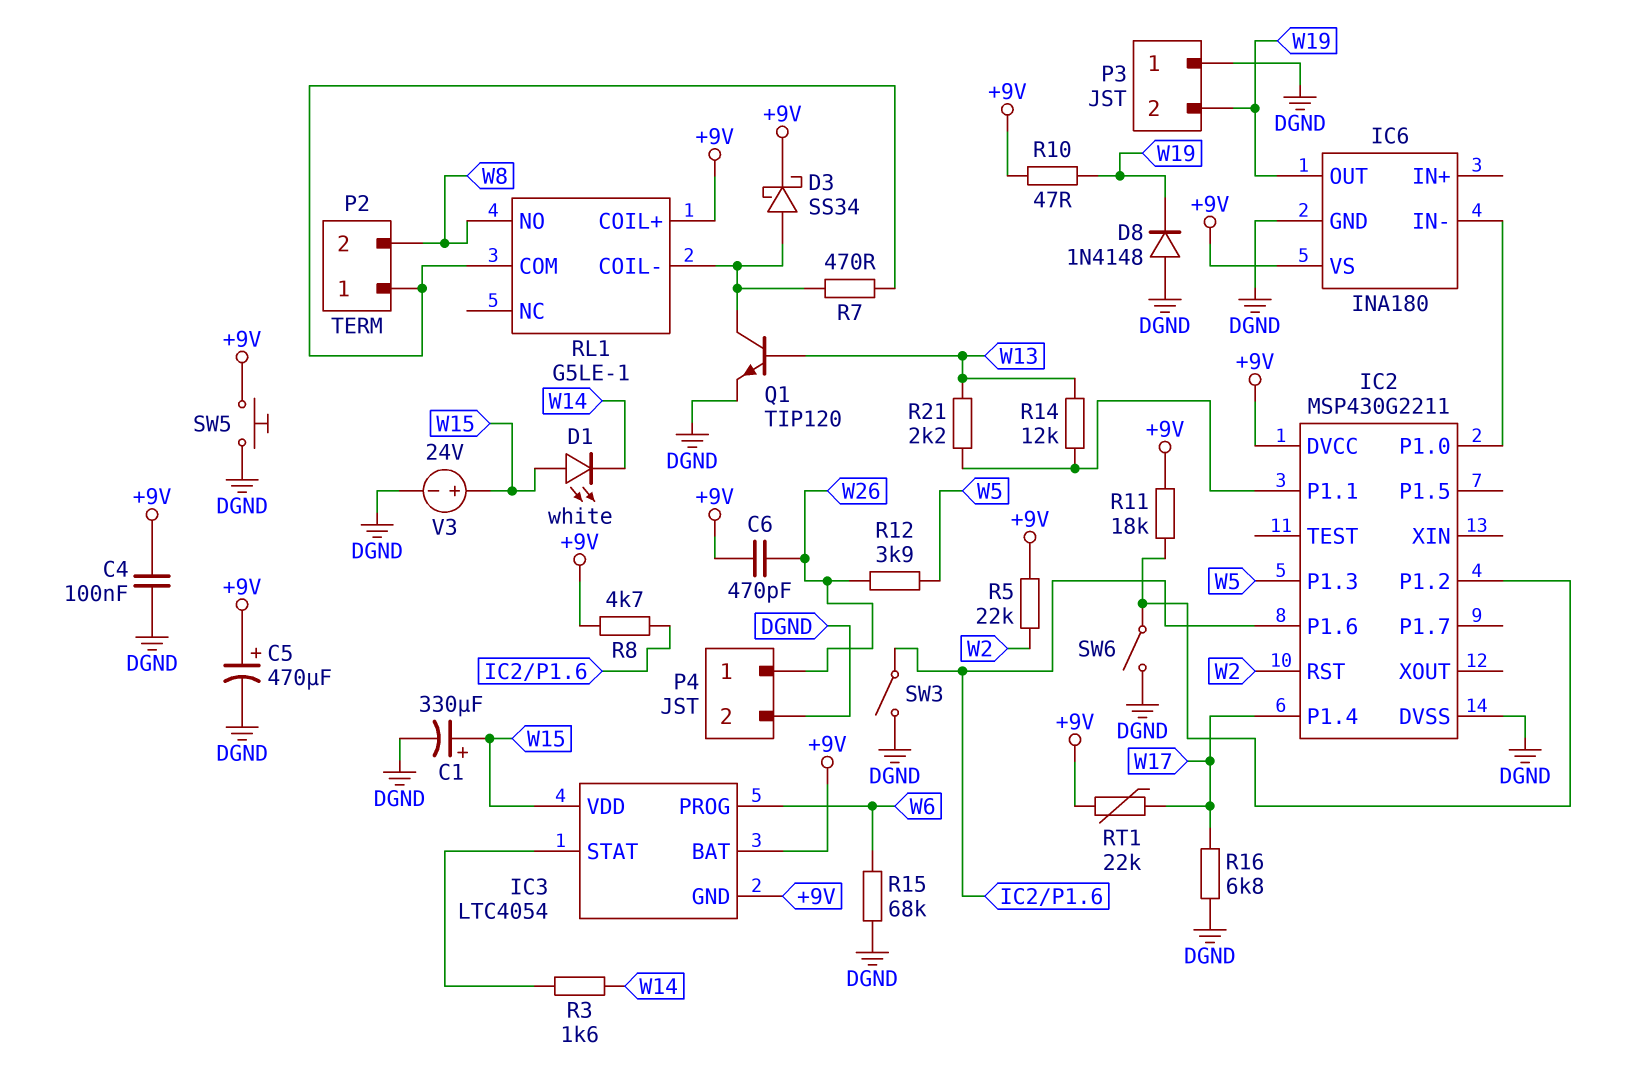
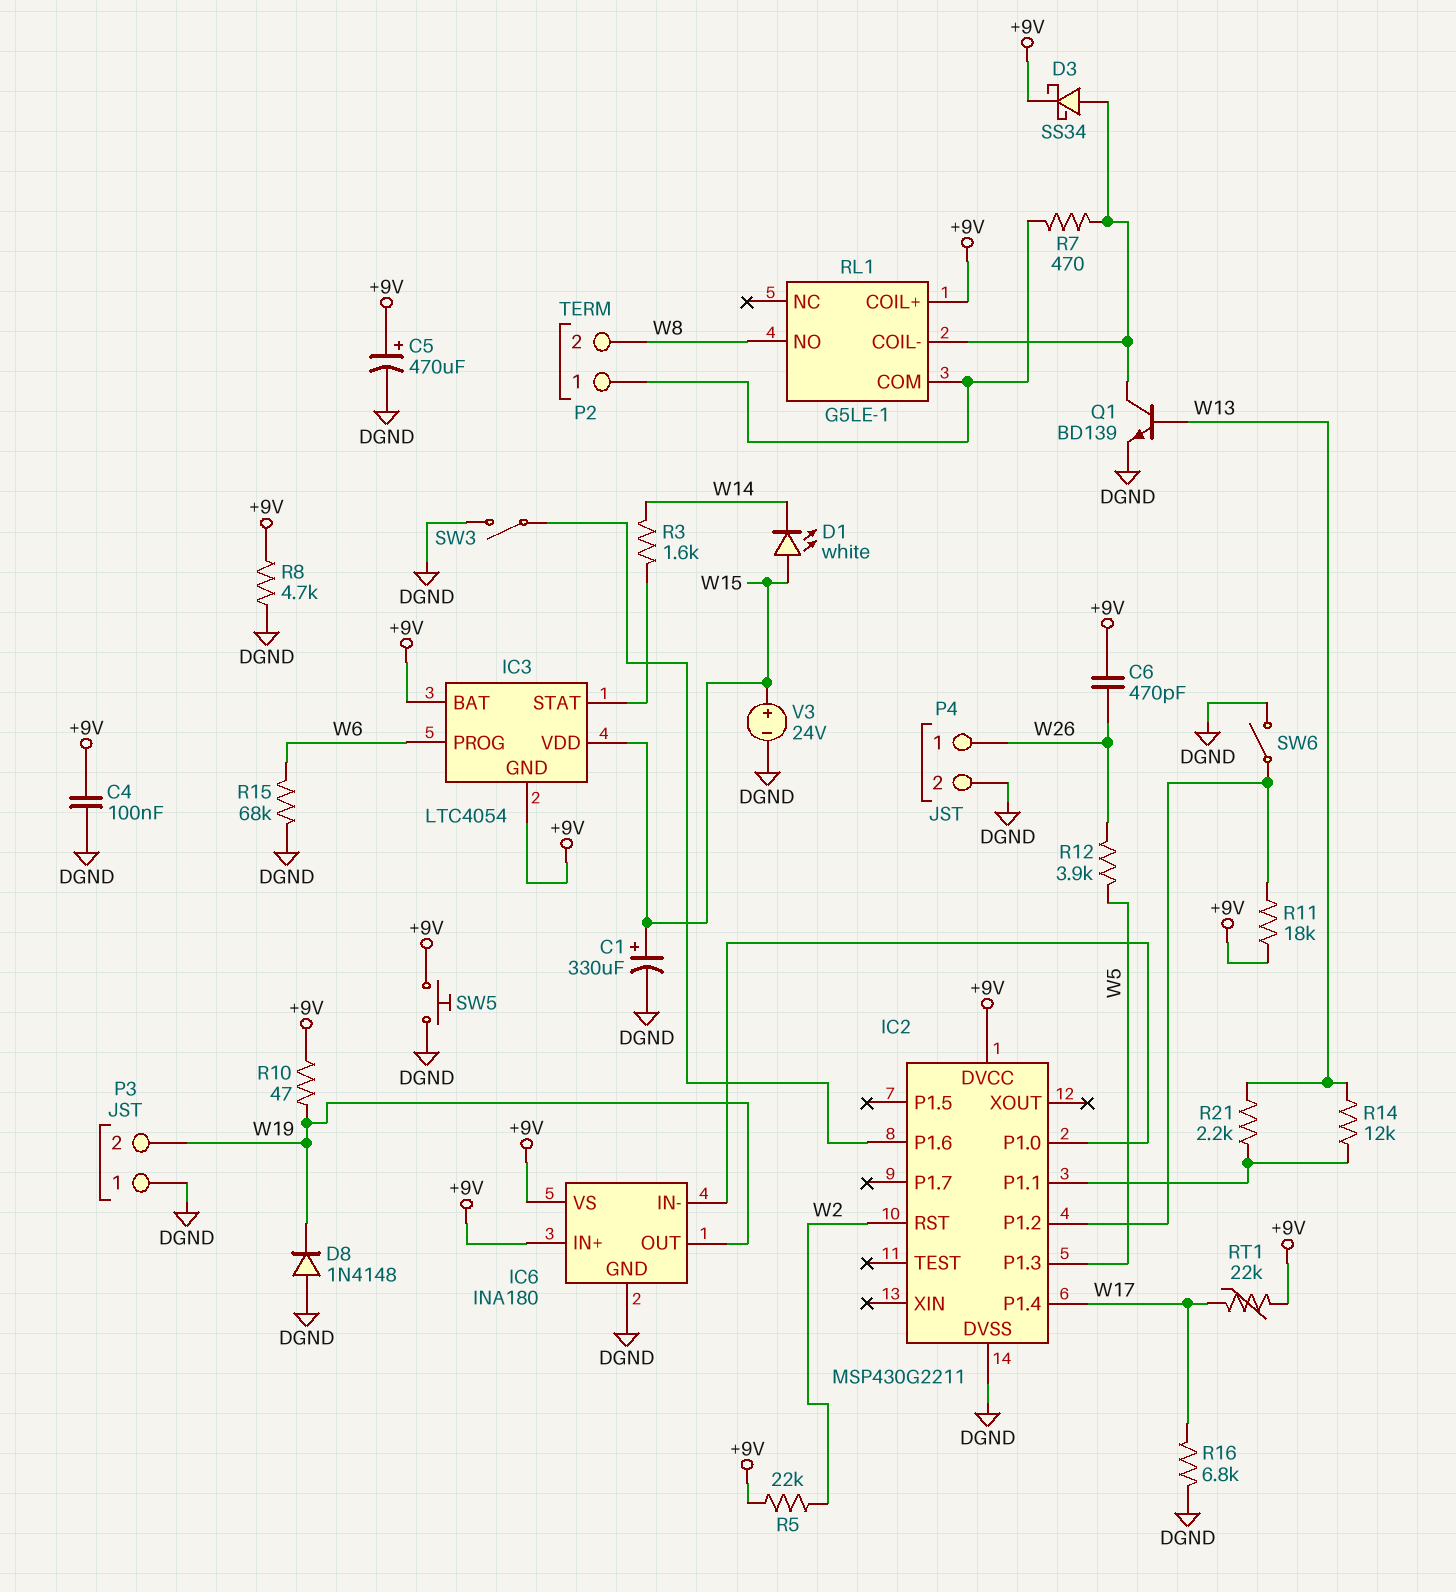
IC6 pin IN+: none -> +9V
Q1: NPN TIP120 (B W13, C RL1/COIL-, E DGND) -> NPN BD139 (B W13, C RL1/COIL-, E DGND)
R8: 4.7k (+9V, IC2/P1.6) -> 4.7k (+9V, DGND)

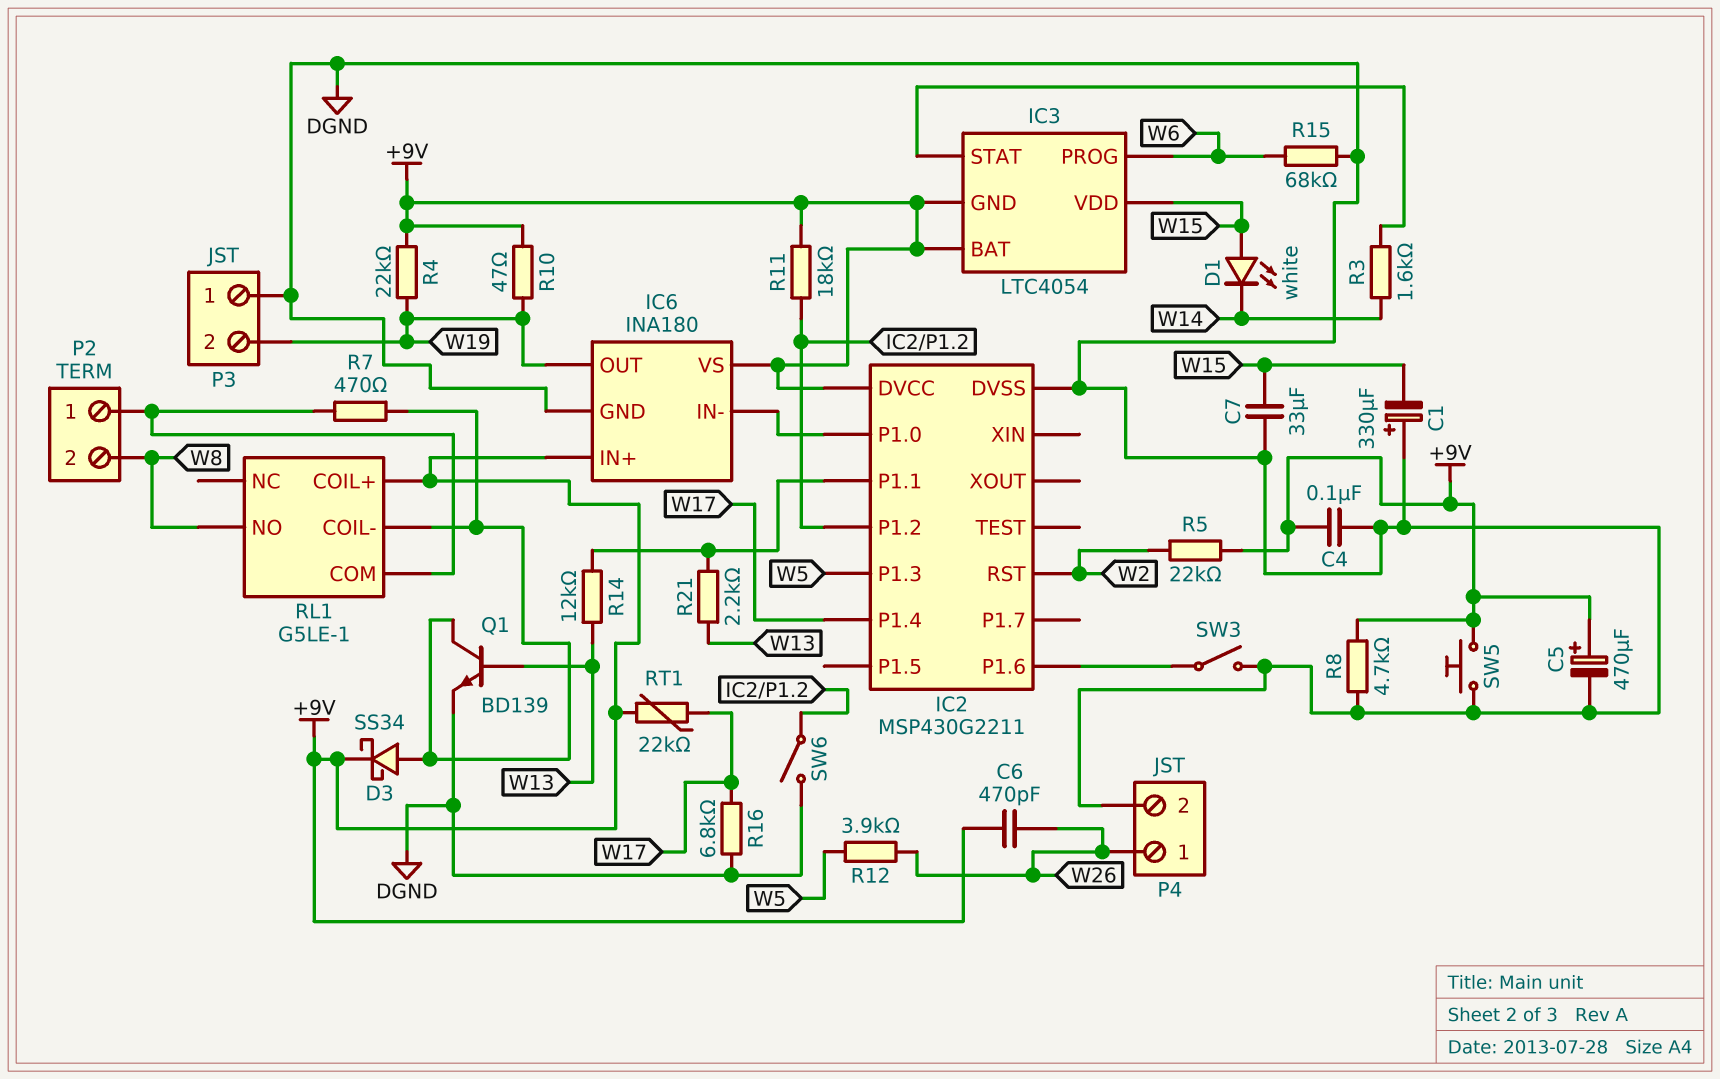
C1: 330uF (plus W15, minus DGND) -> 330uF (plus DGND, minus W15)
C7: none -> 33uF (DGND, W15)
D8: diode 1N4148 (A DGND, K W19) -> none
R4: none -> 22k (+9V, W19)
V3: 24V (plus W15, minus DGND) -> none

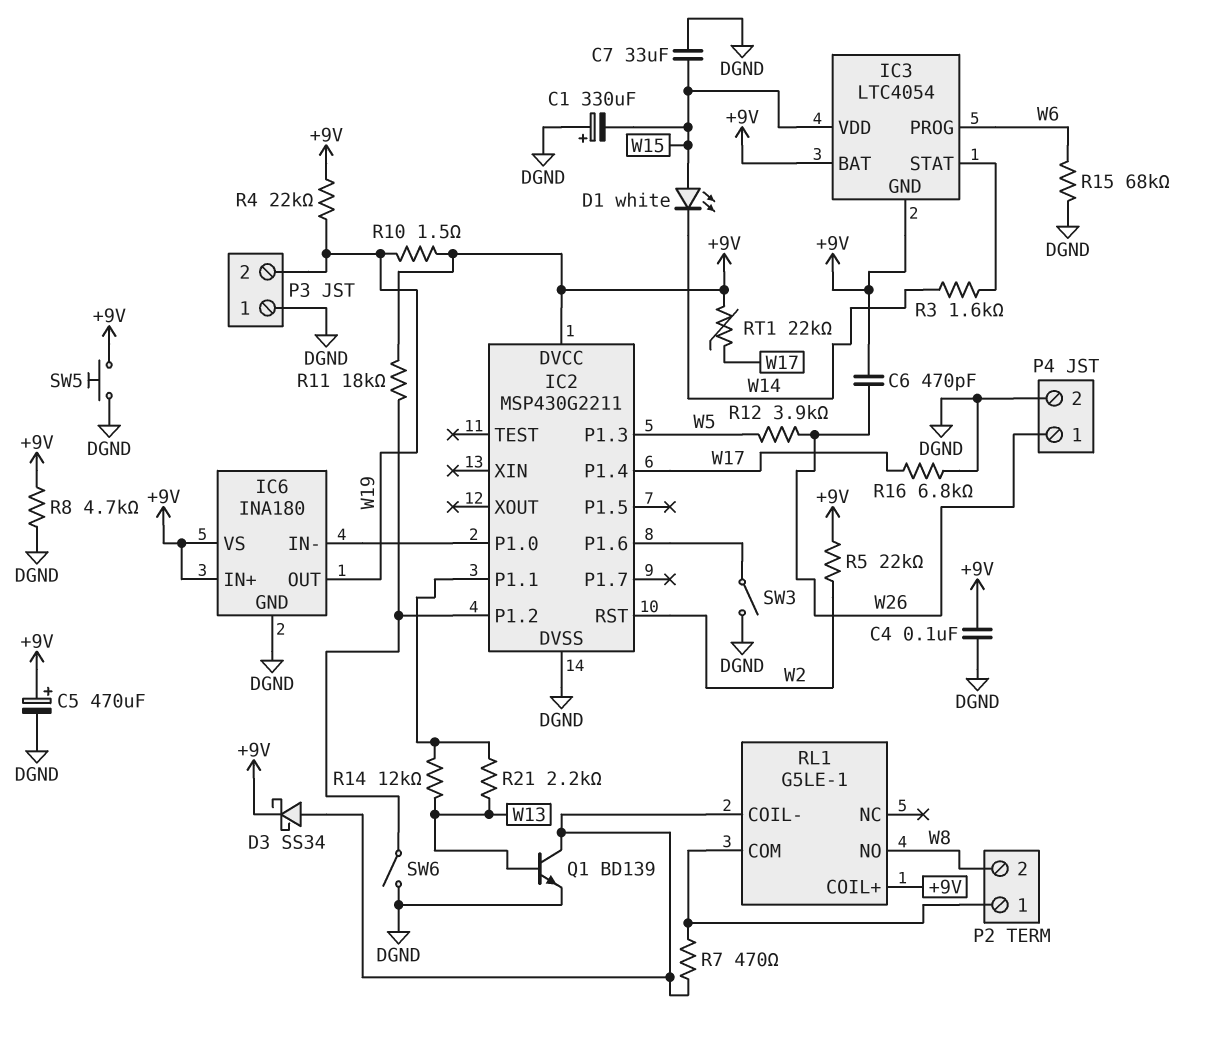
R10: 47 (+9V, W19) -> 1.5 (+9V, W19)

